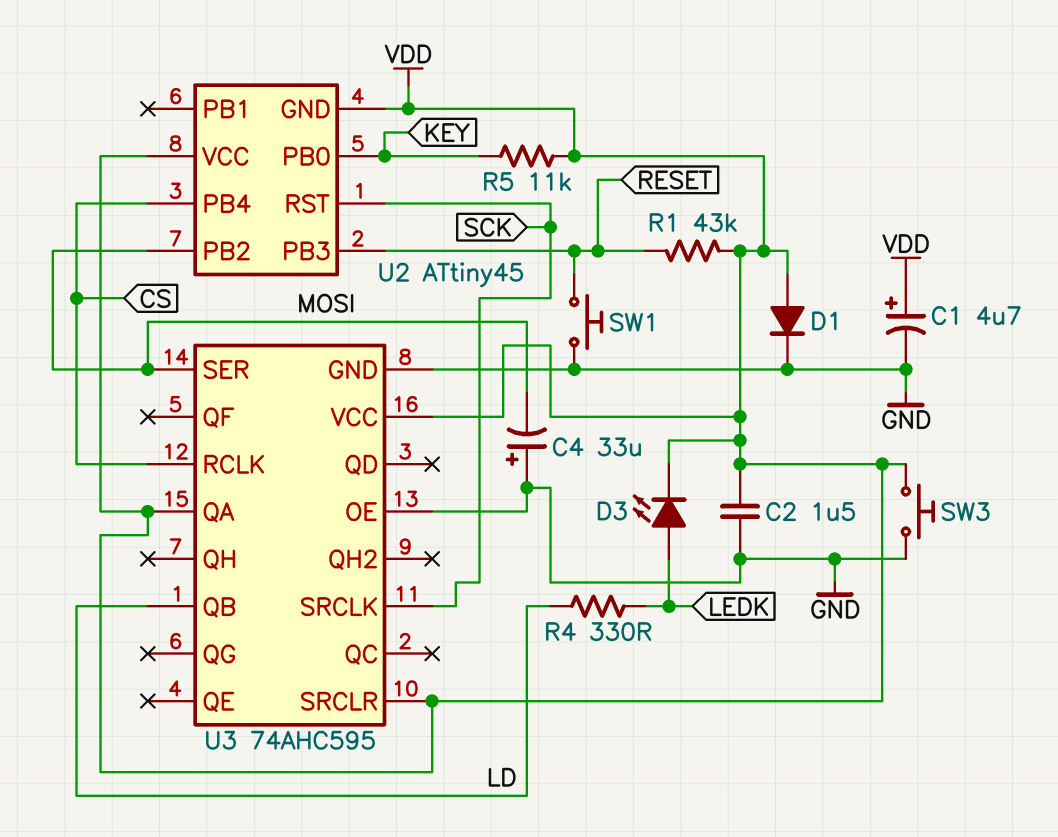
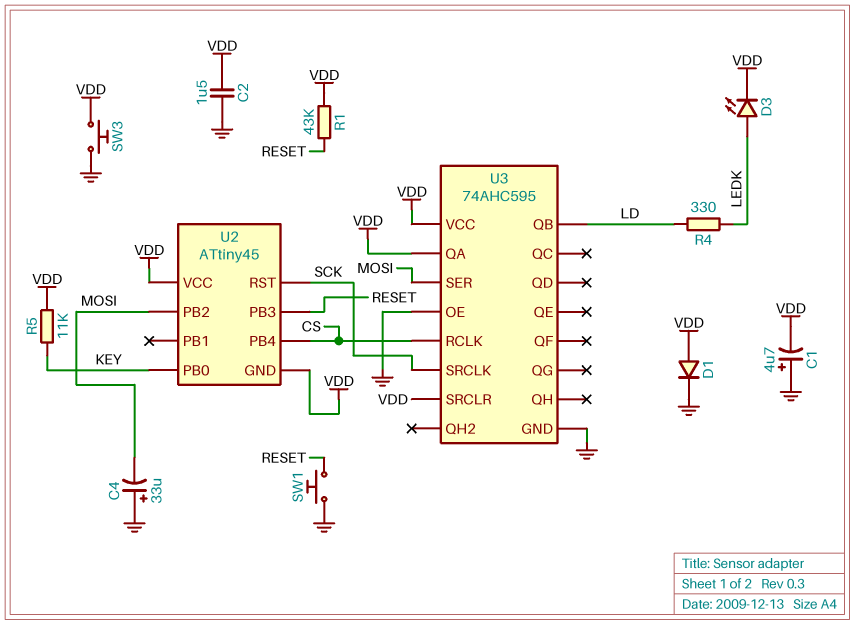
C1: 4.7uF (plus VDD, minus GND) -> 4.7uF (plus GND, minus VDD)

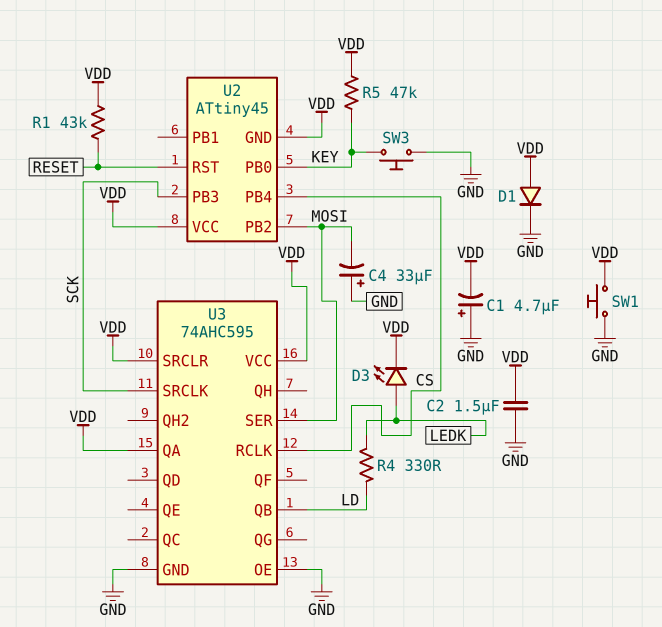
R5: 11k (KEY, VDD) -> 47k (KEY, VDD)
SW1: button (GND, RESET) -> button (GND, VDD)
SW3: button (GND, VDD) -> button (GND, KEY)
U2 pin PB3: RESET -> SCK
U2 pin RST: SCK -> RESET

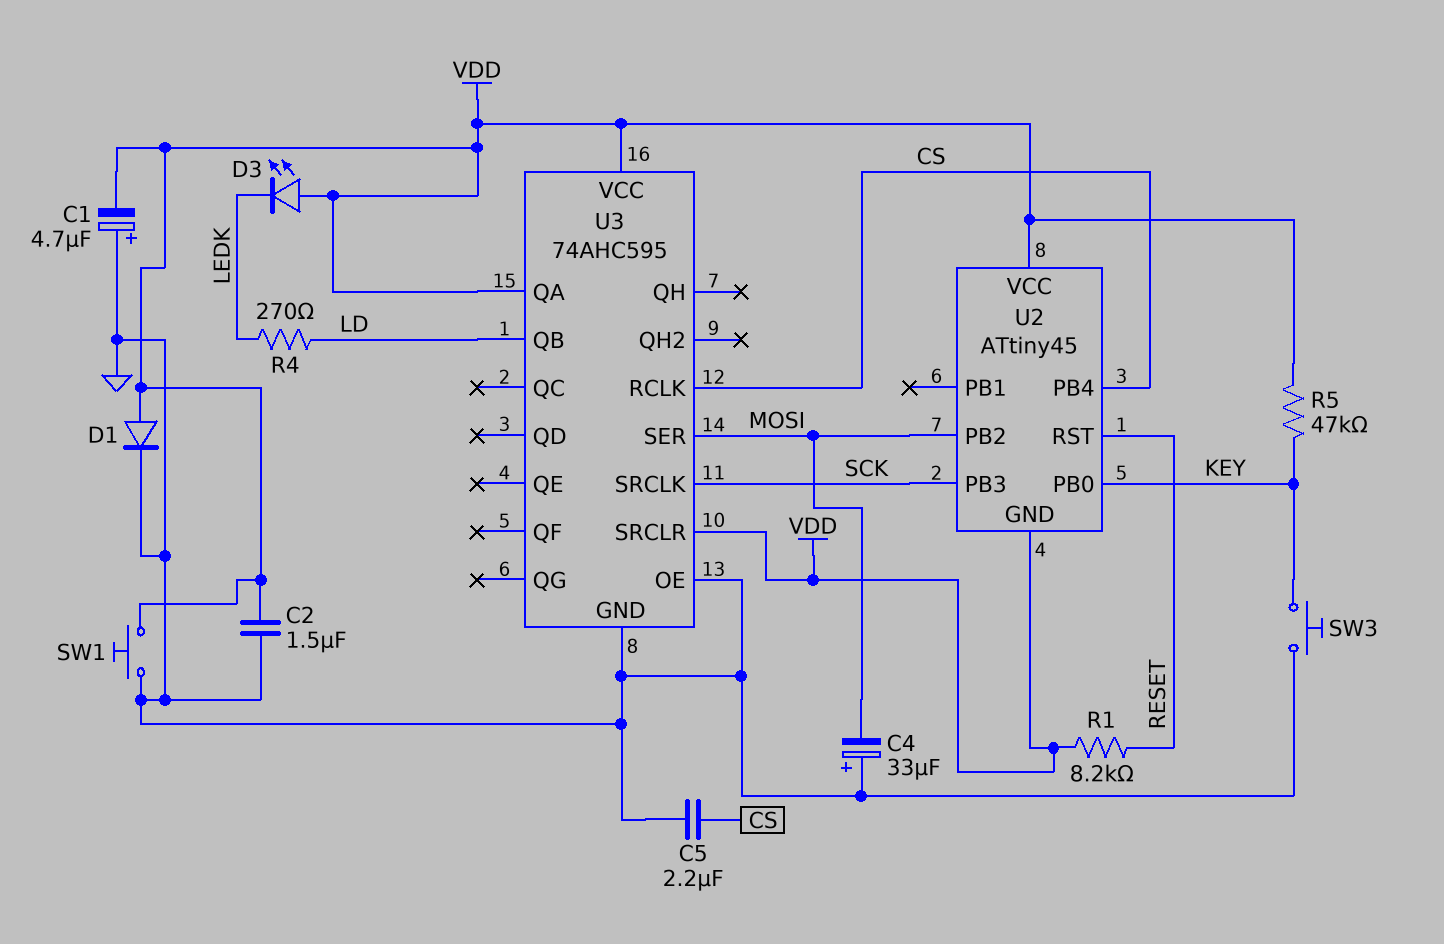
C5: none -> 2.2uF (CS, GND)
D3: LED (A LEDK, K VDD) -> LED (A VDD, K LEDK)
R1: 43k (RESET, VDD) -> 8.2k (RESET, VDD)
R4: 330 (LD, LEDK) -> 270 (LD, LEDK)

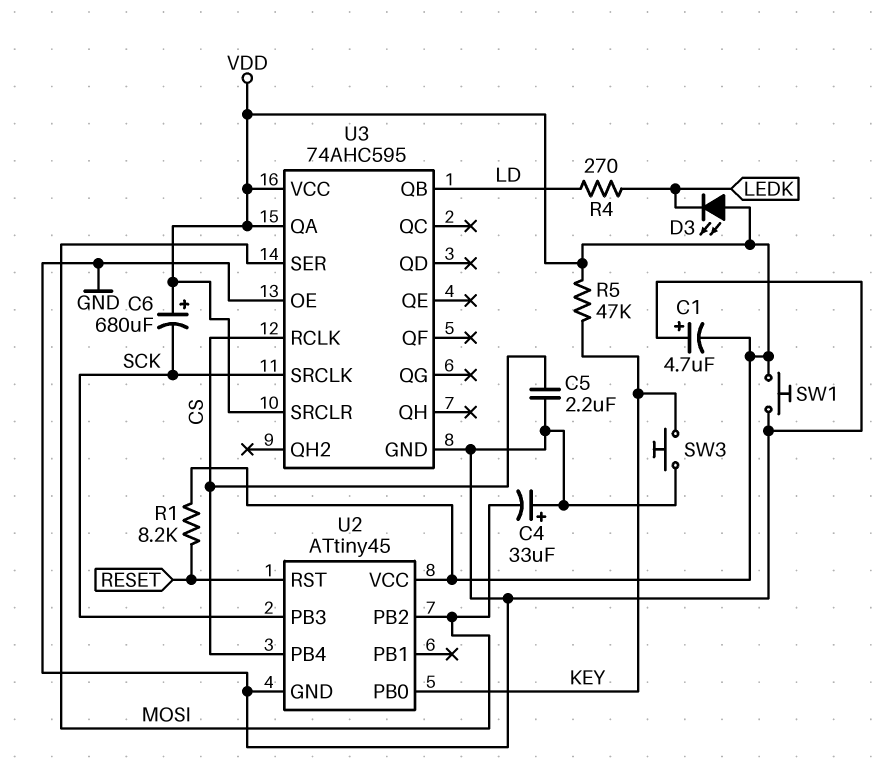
C2: 1.5uF (GND, VDD) -> none
C6: none -> 680uF (plus VDD, minus SCK)
D1: diode (A VDD, K GND) -> none
U2 pin GND: VDD -> GND

